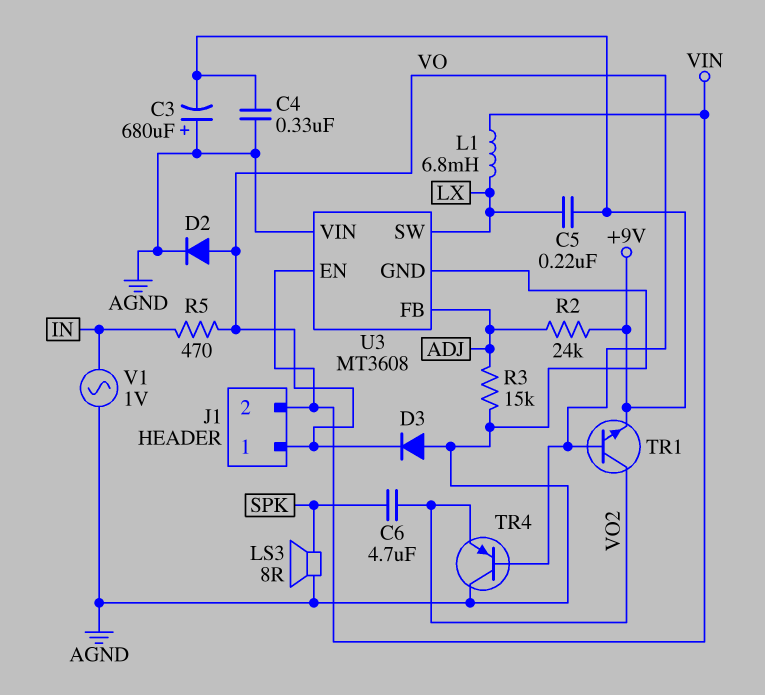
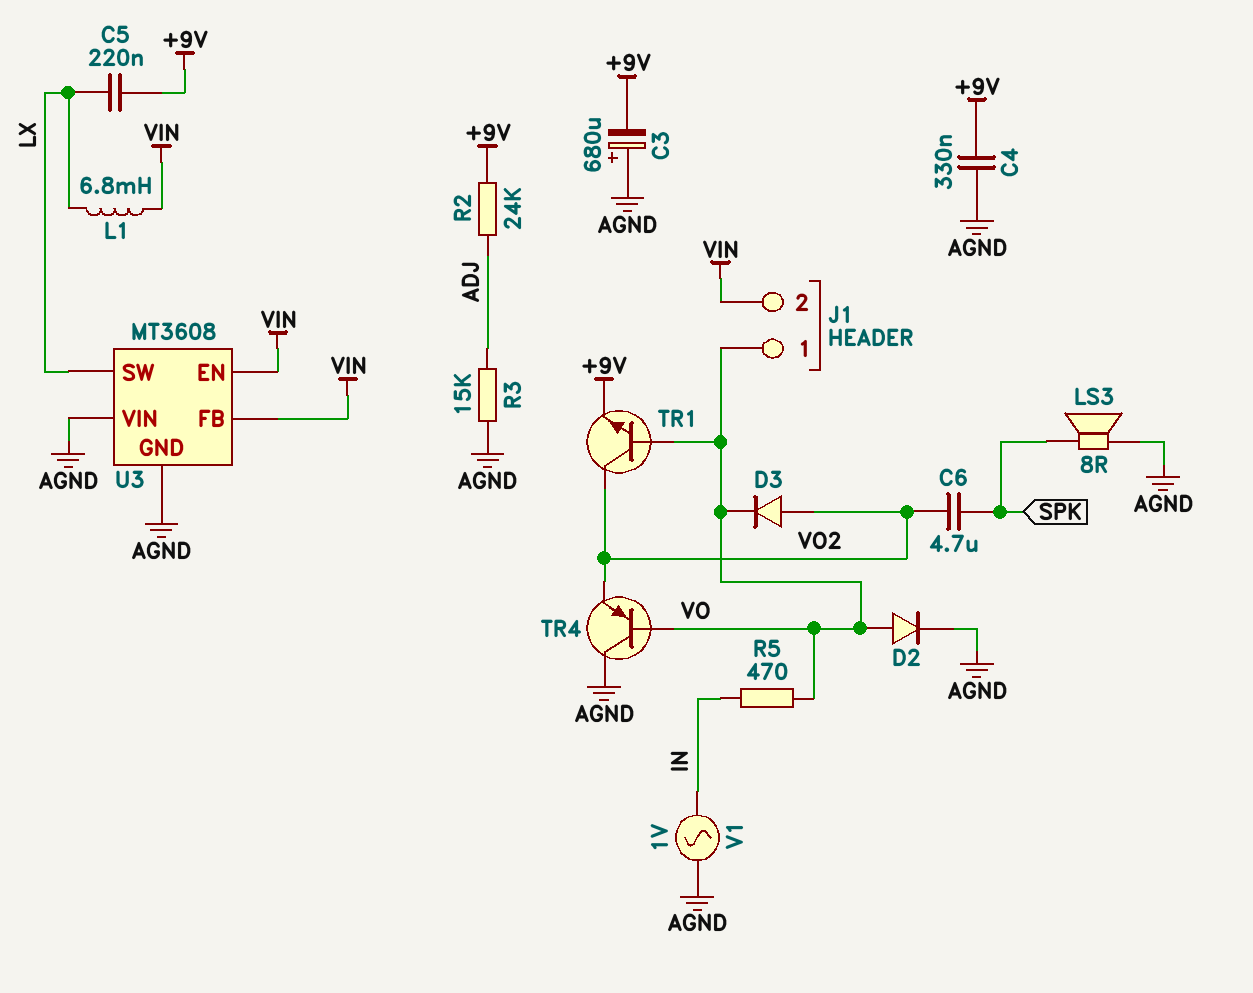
D3: diode (A AGND, K VO) -> diode (A VO2, K VO)
U3 pin FB: ADJ -> VIN

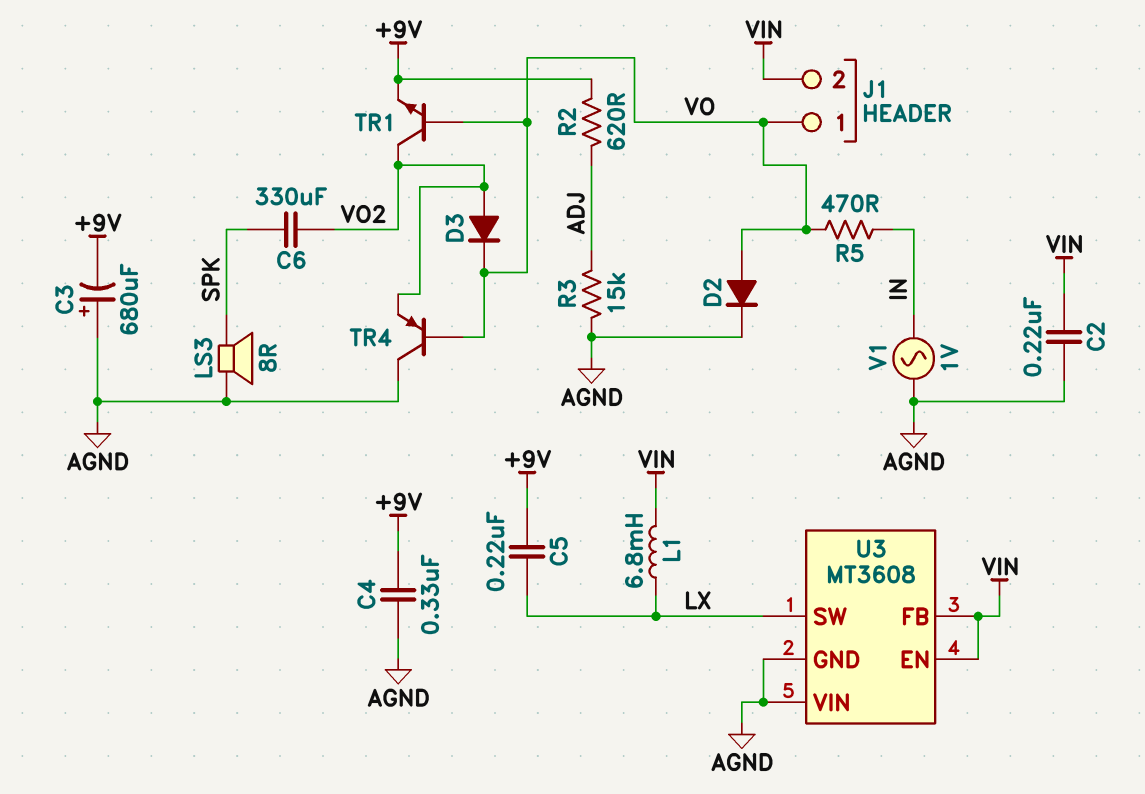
C2: none -> 220nF (AGND, VIN)
C6: 4.7uF (SPK, VO2) -> 330uF (SPK, VO2)
R2: 24k (+9V, ADJ) -> 620 (+9V, ADJ)

